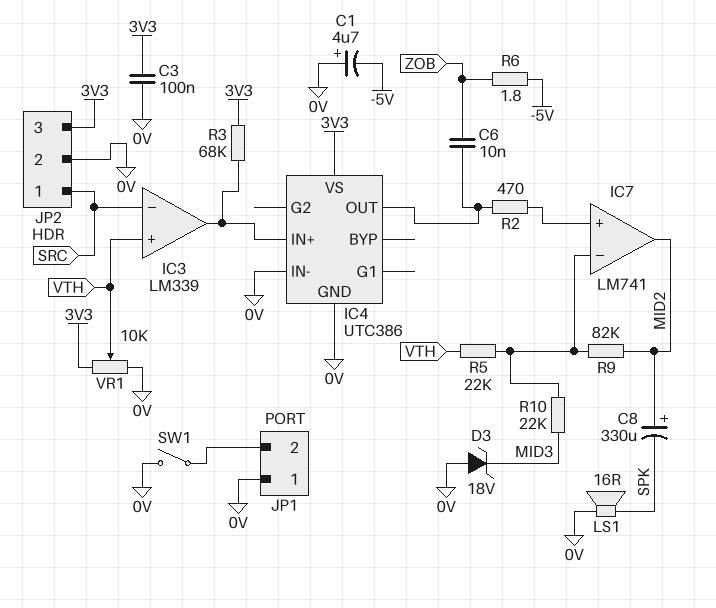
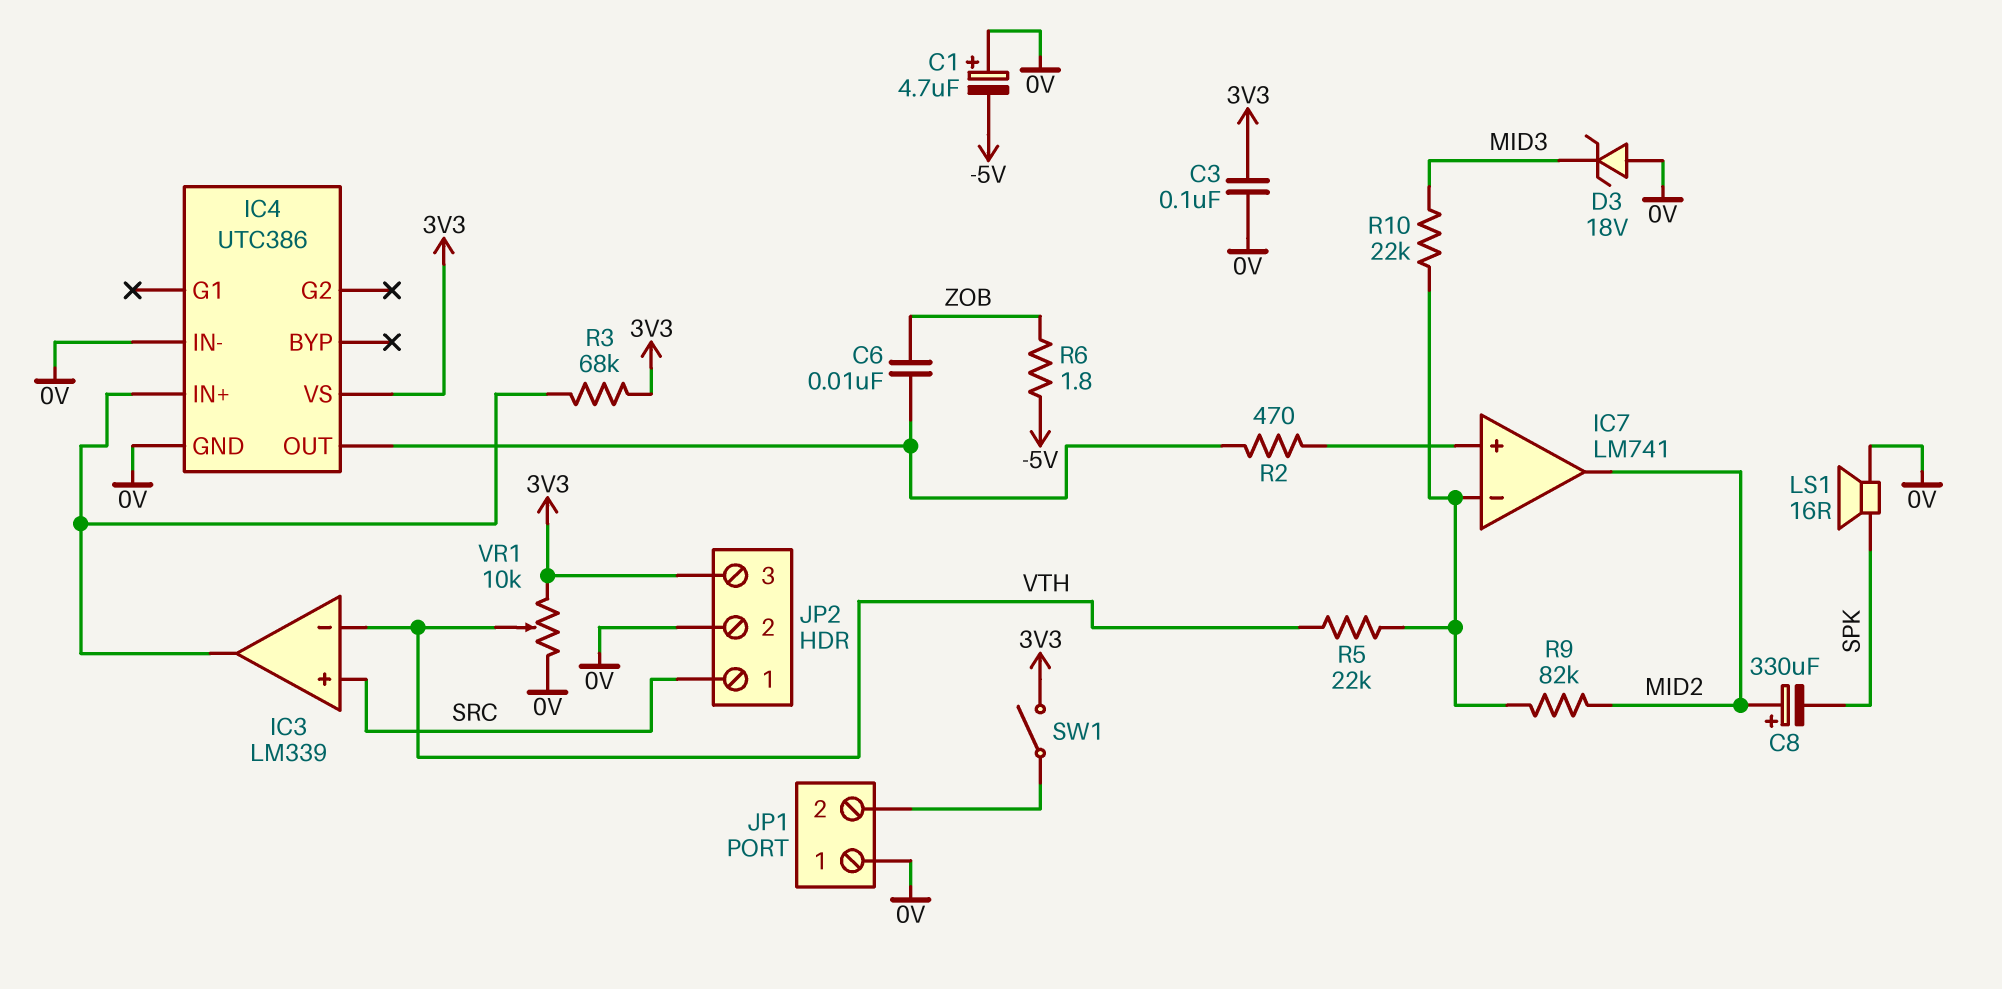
IC3 pin in+: VTH -> SRC
IC3 pin in-: SRC -> VTH
SW1: switch (0V, JP1/2) -> switch (3V3, JP1/2)

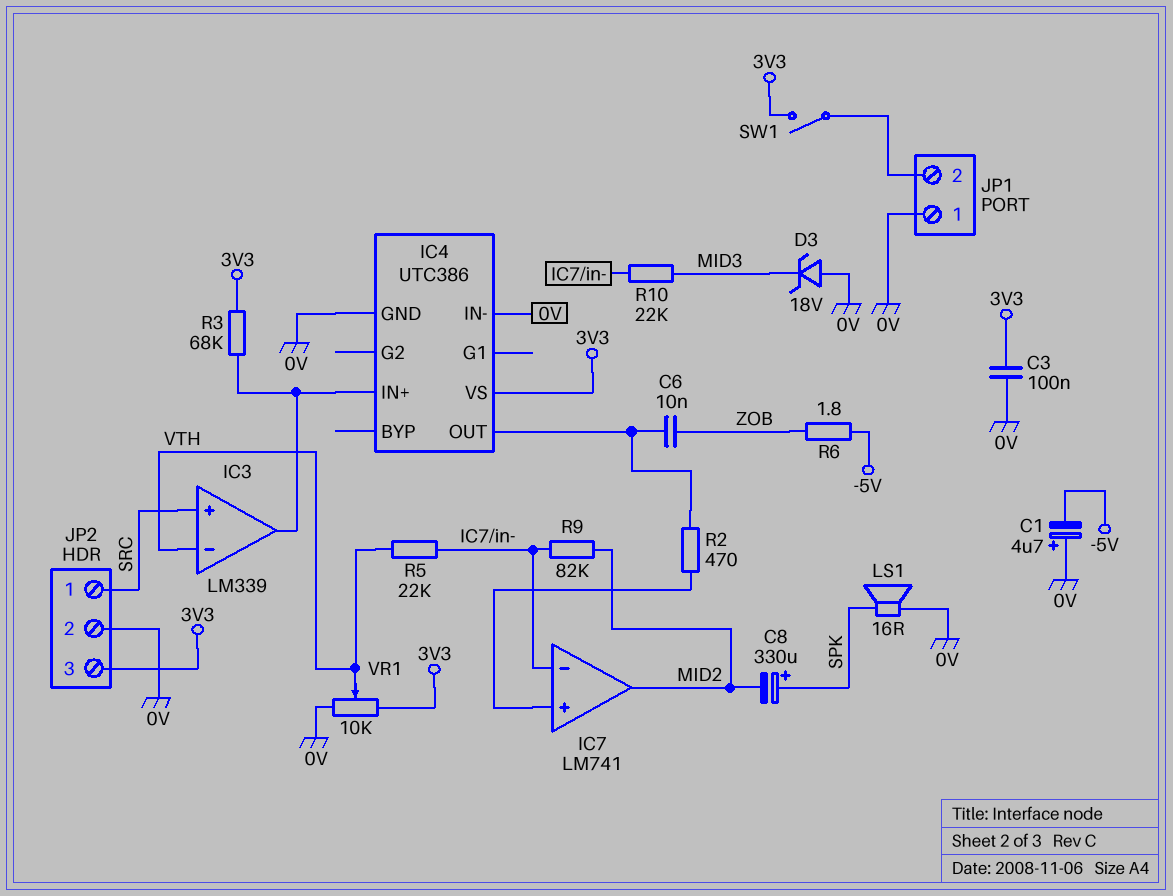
C8: 330uF (plus MID2, minus SPK) -> 330uF (plus SPK, minus MID2)

